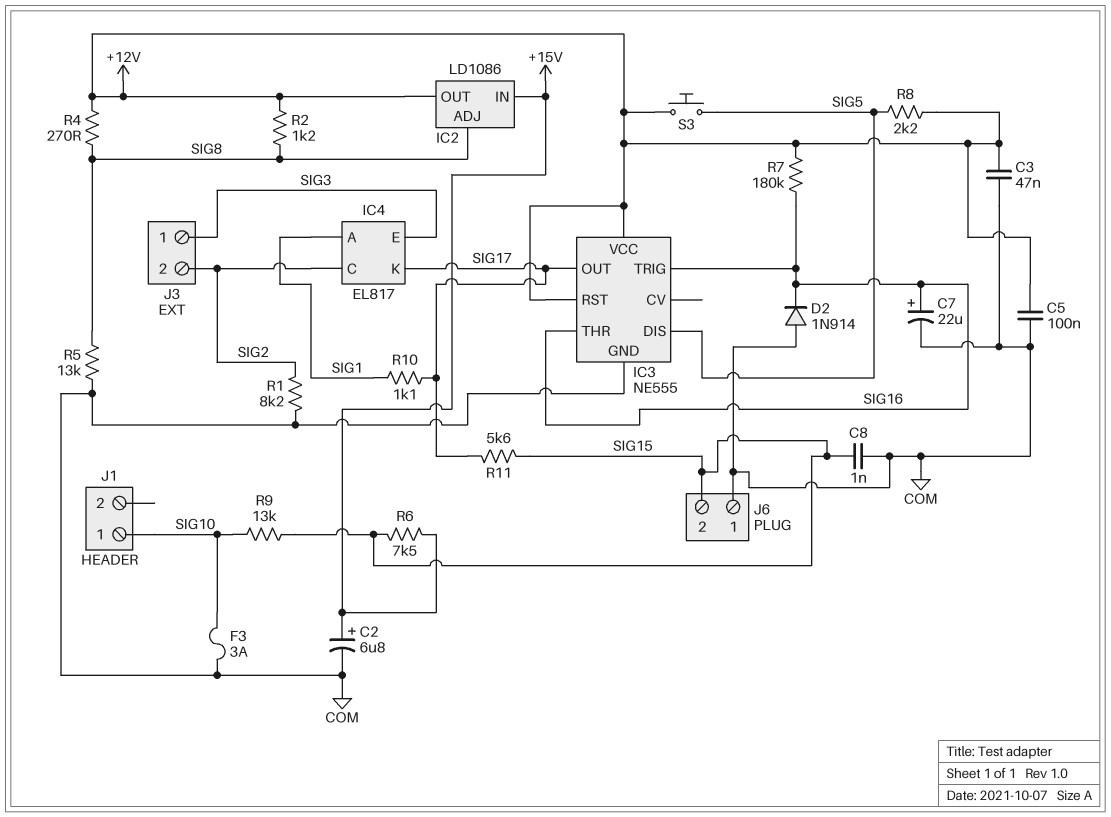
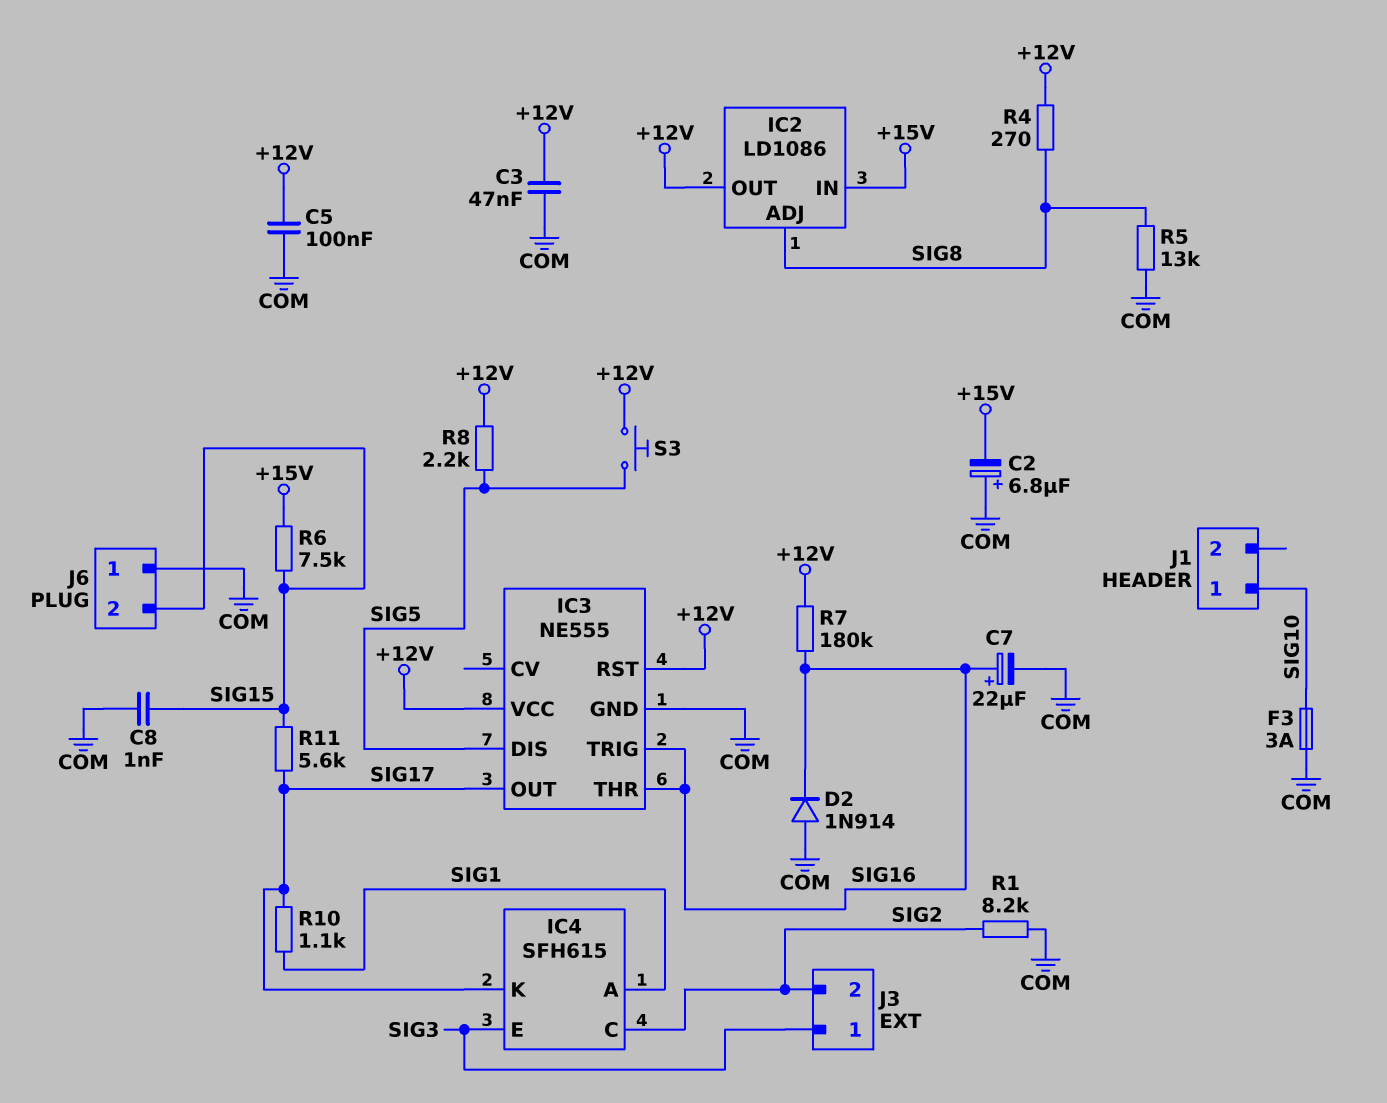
C2: 6.8uF (plus +15V, minus COM) -> 6.8uF (plus COM, minus +15V)
IC4: EL817 -> SFH615
R2: 1.2k (+12V, SIG8) -> none
R9: 13k (SIG10, SIG15) -> none

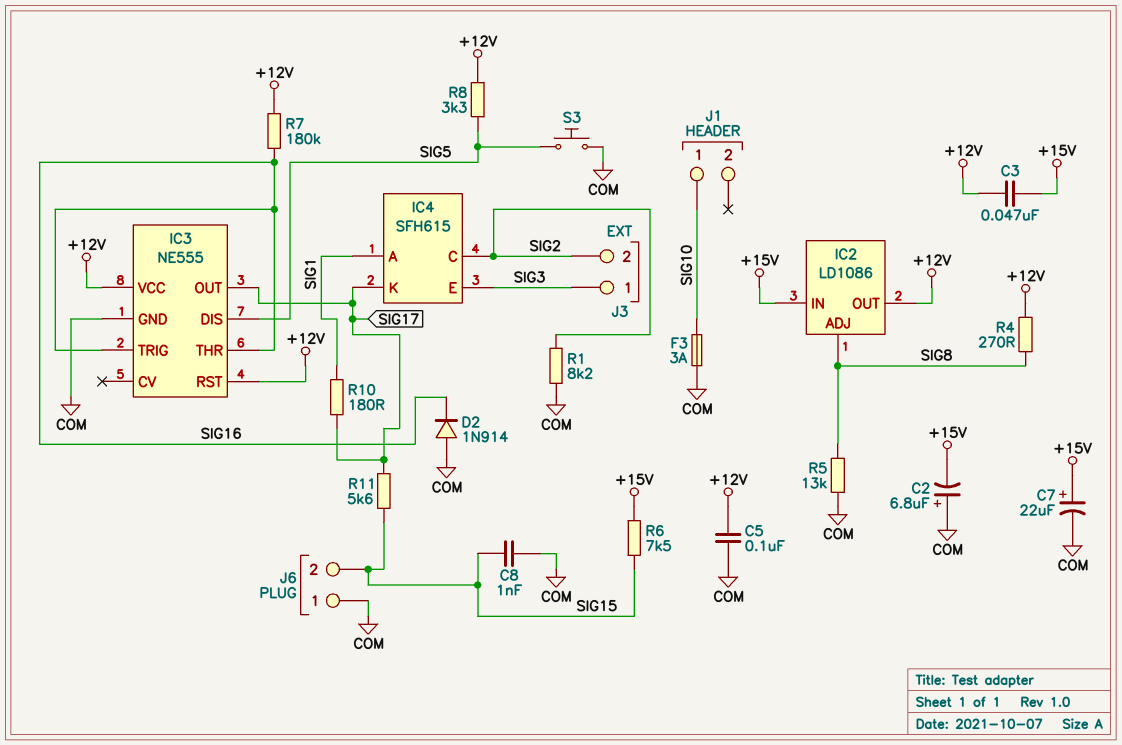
C3: 47nF (+12V, COM) -> 47nF (+12V, +15V)
C7: 22uF (plus SIG16, minus COM) -> 22uF (plus +15V, minus COM)
R8: 2.2k (+12V, SIG5) -> 3.3k (+12V, SIG5)
R10: 1.1k (SIG1, SIG17) -> 180 (SIG1, SIG17)
S3: button (+12V, SIG5) -> button (COM, SIG5)

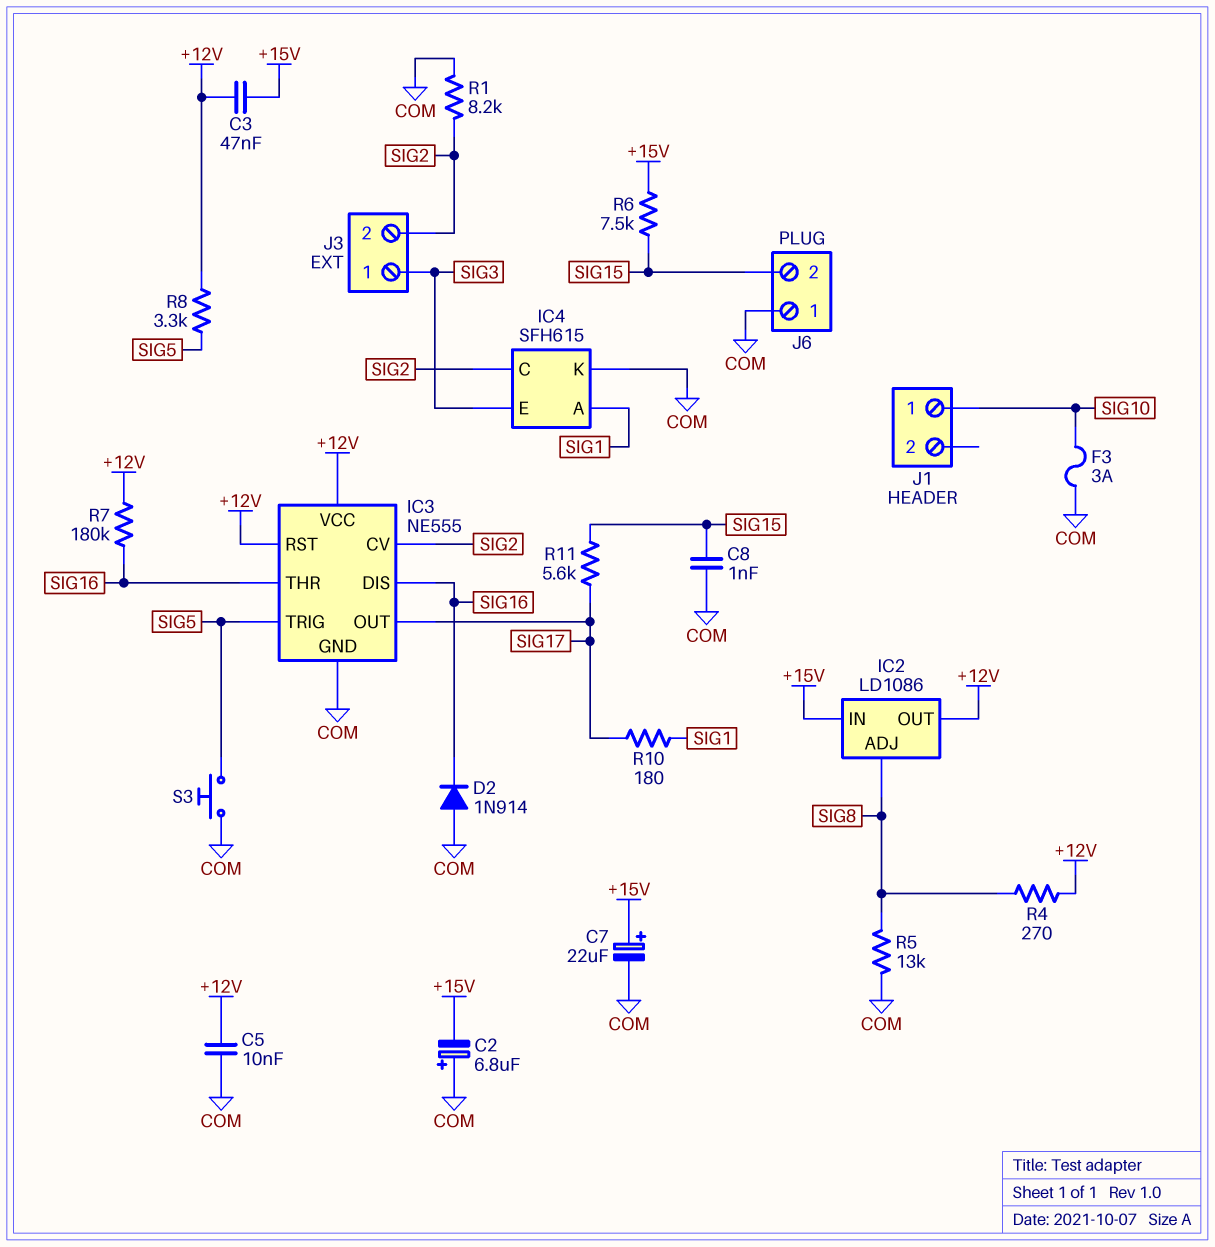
C5: 100nF (+12V, COM) -> 10nF (+12V, COM)
IC3 pin CV: none -> SIG2
IC3 pin DIS: SIG5 -> SIG16
IC3 pin TRIG: SIG16 -> SIG5
IC4 pin K: SIG17 -> COM

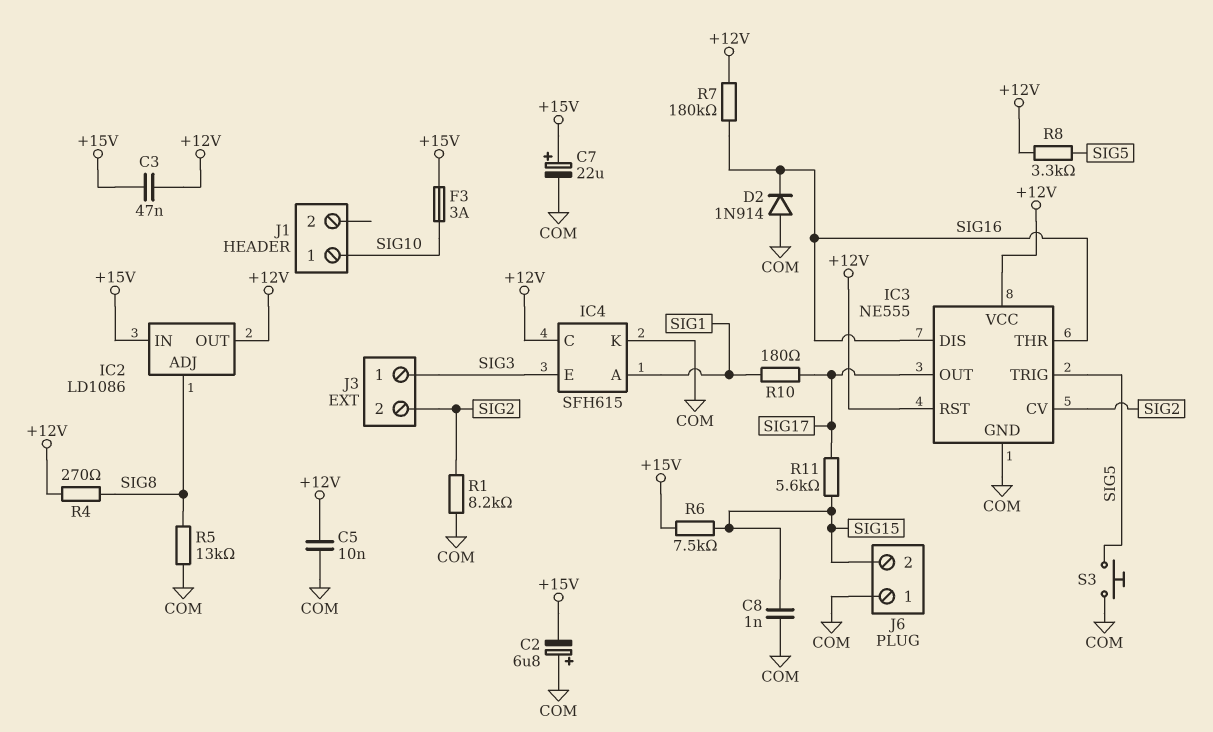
F3: 3A (COM, SIG10) -> 3A (+15V, SIG10)
IC4 pin C: SIG2 -> +12V

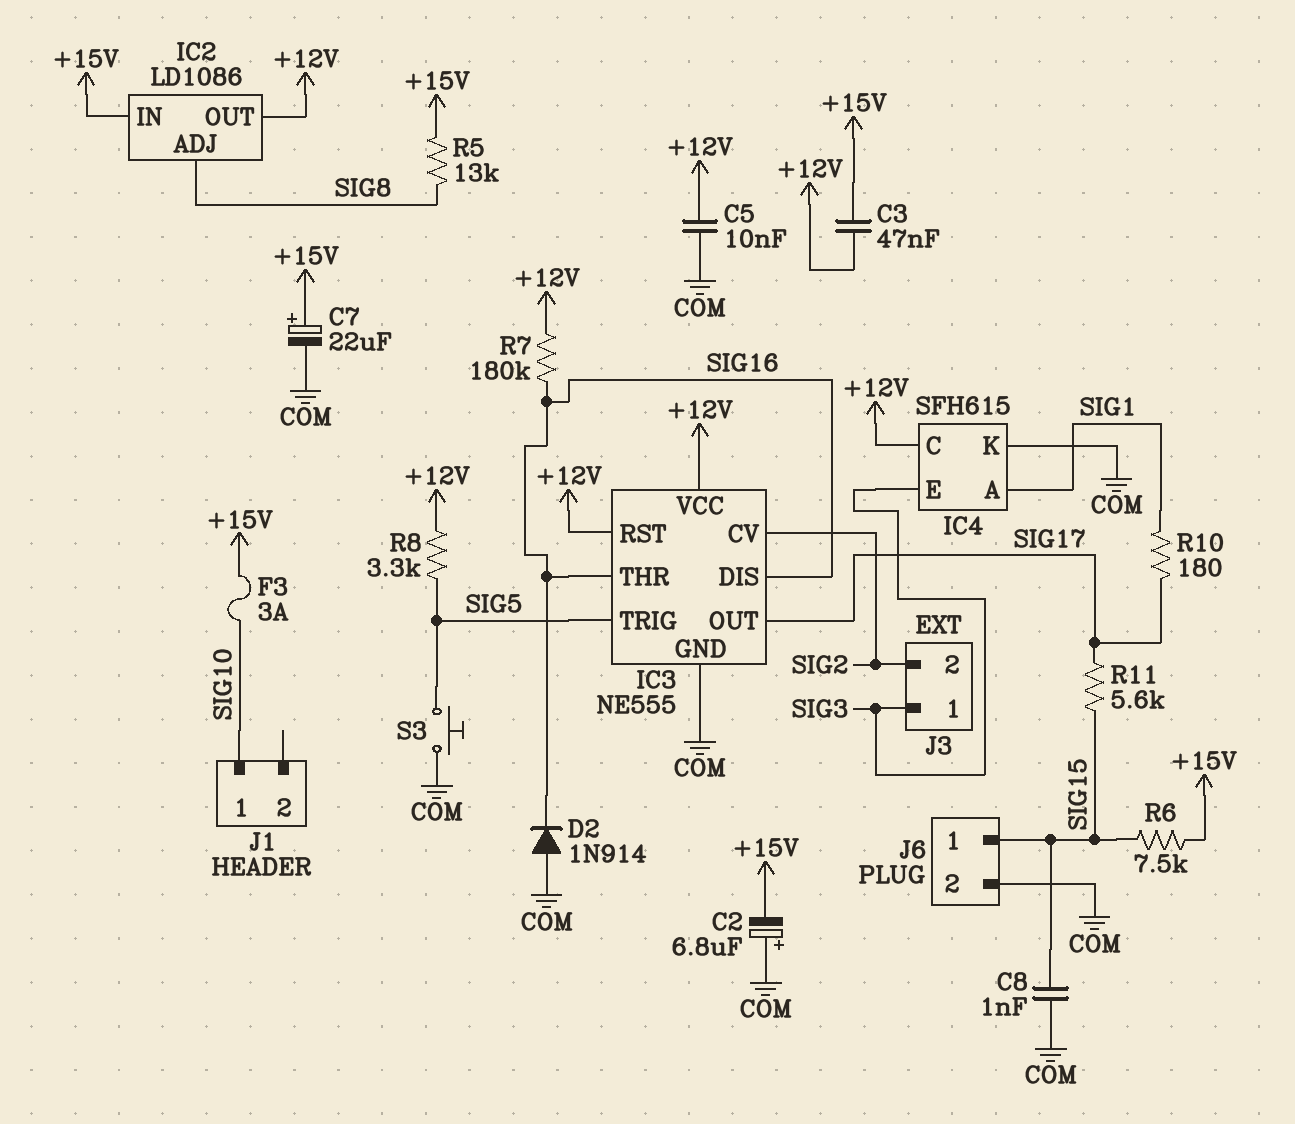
J6 pin 1: COM -> SIG15
J6 pin 2: SIG15 -> COM
R1: 8.2k (COM, SIG2) -> none
R4: 270 (+12V, SIG8) -> none
R5: 13k (COM, SIG8) -> 13k (+15V, SIG8)

